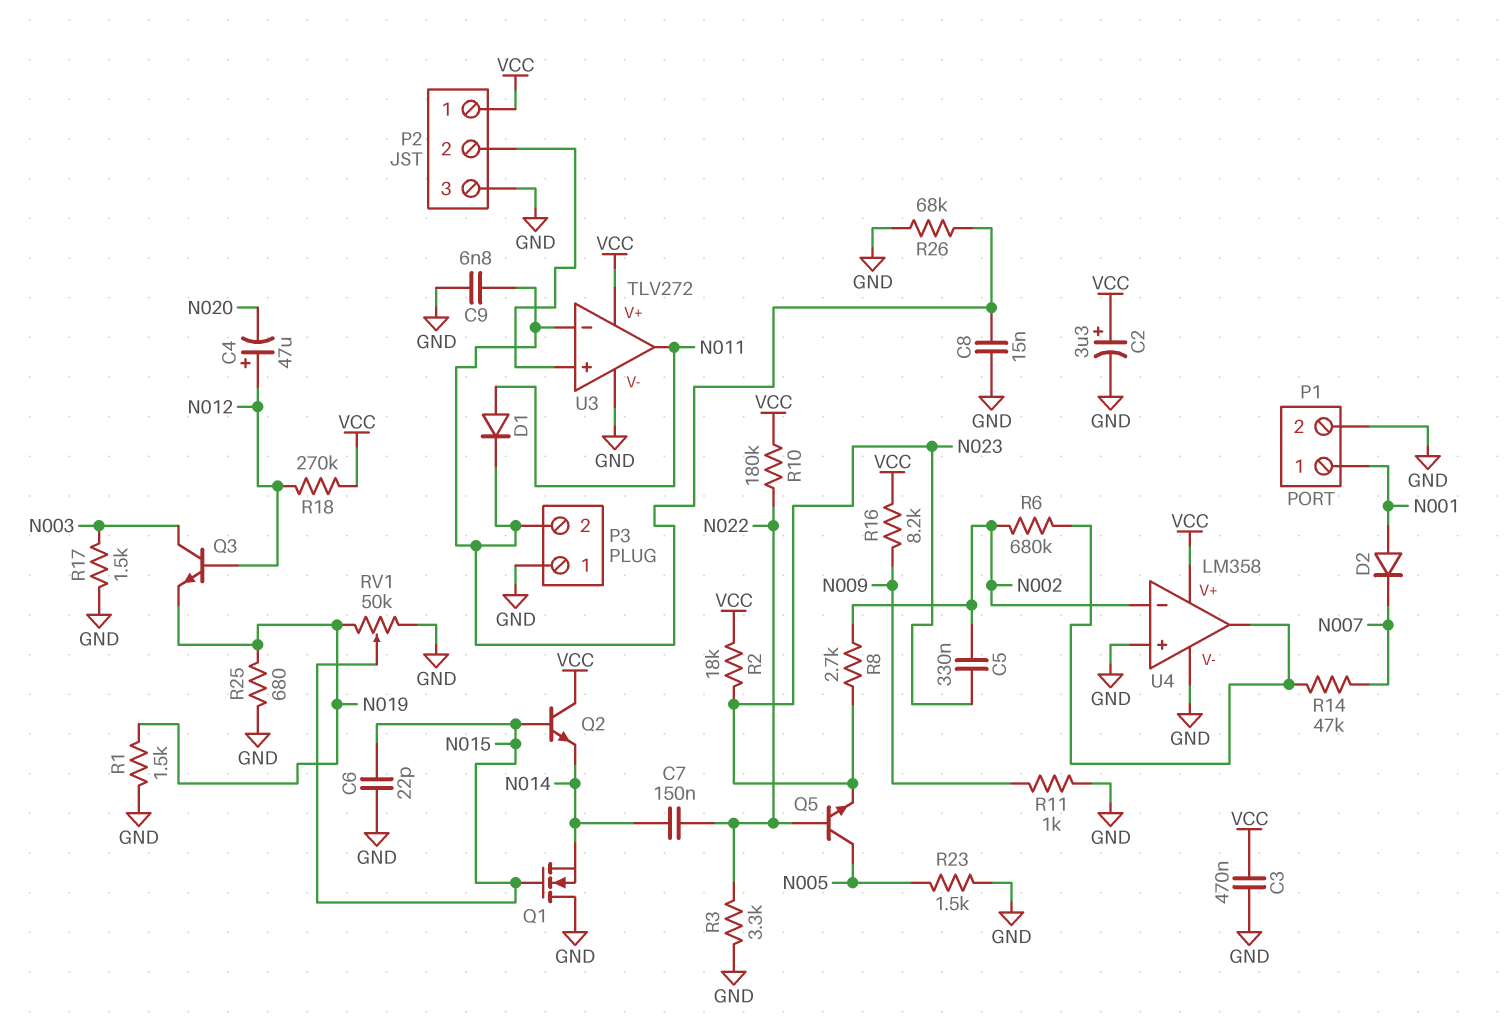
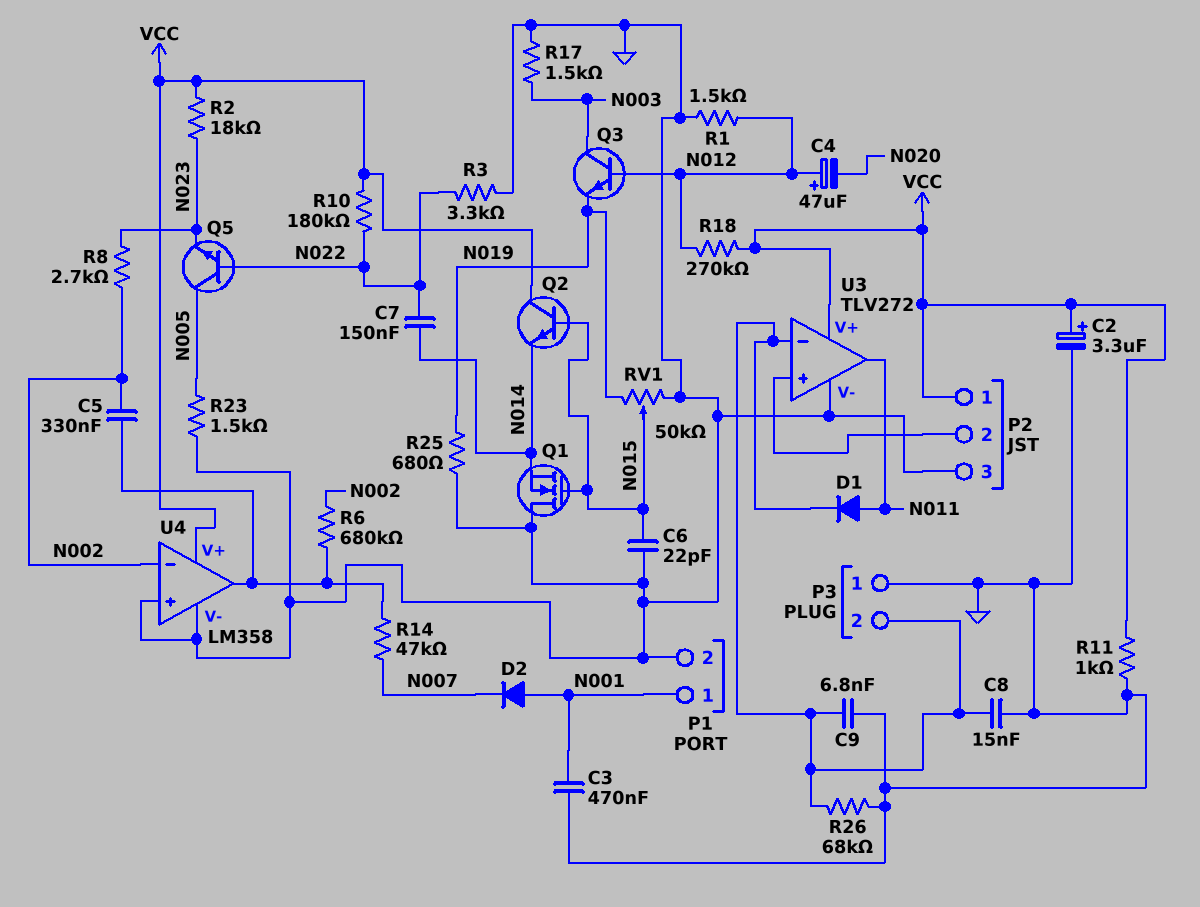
C3: 470nF (GND, VCC) -> 470nF (GND, N001)
C5: 330nF (N002, N023) -> 330nF (N002, U4/out)
R1: 1.5k (GND, N019) -> 1.5k (GND, N012)
R11: 1k (GND, N009) -> 1k (GND, VCC)
R16: 8.2k (N009, VCC) -> none

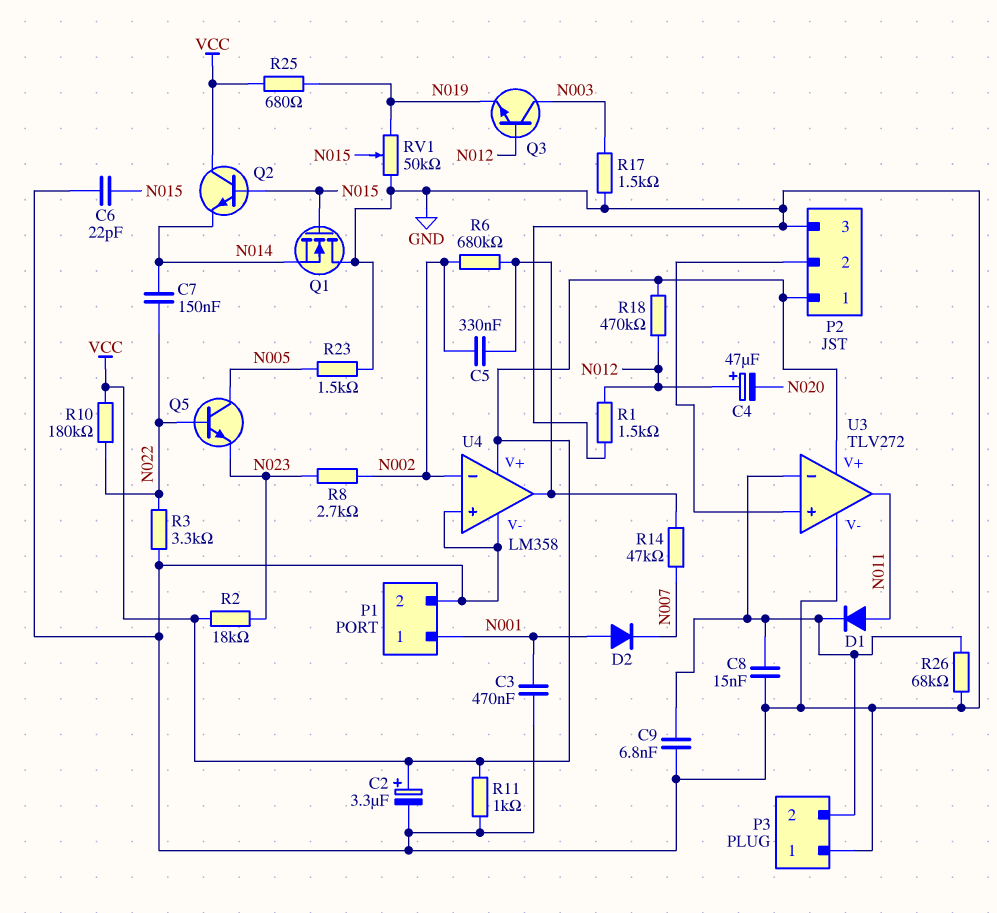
R18: 270k (N012, VCC) -> 470k (N012, VCC)
R25: 680 (GND, N019) -> 680 (N019, VCC)

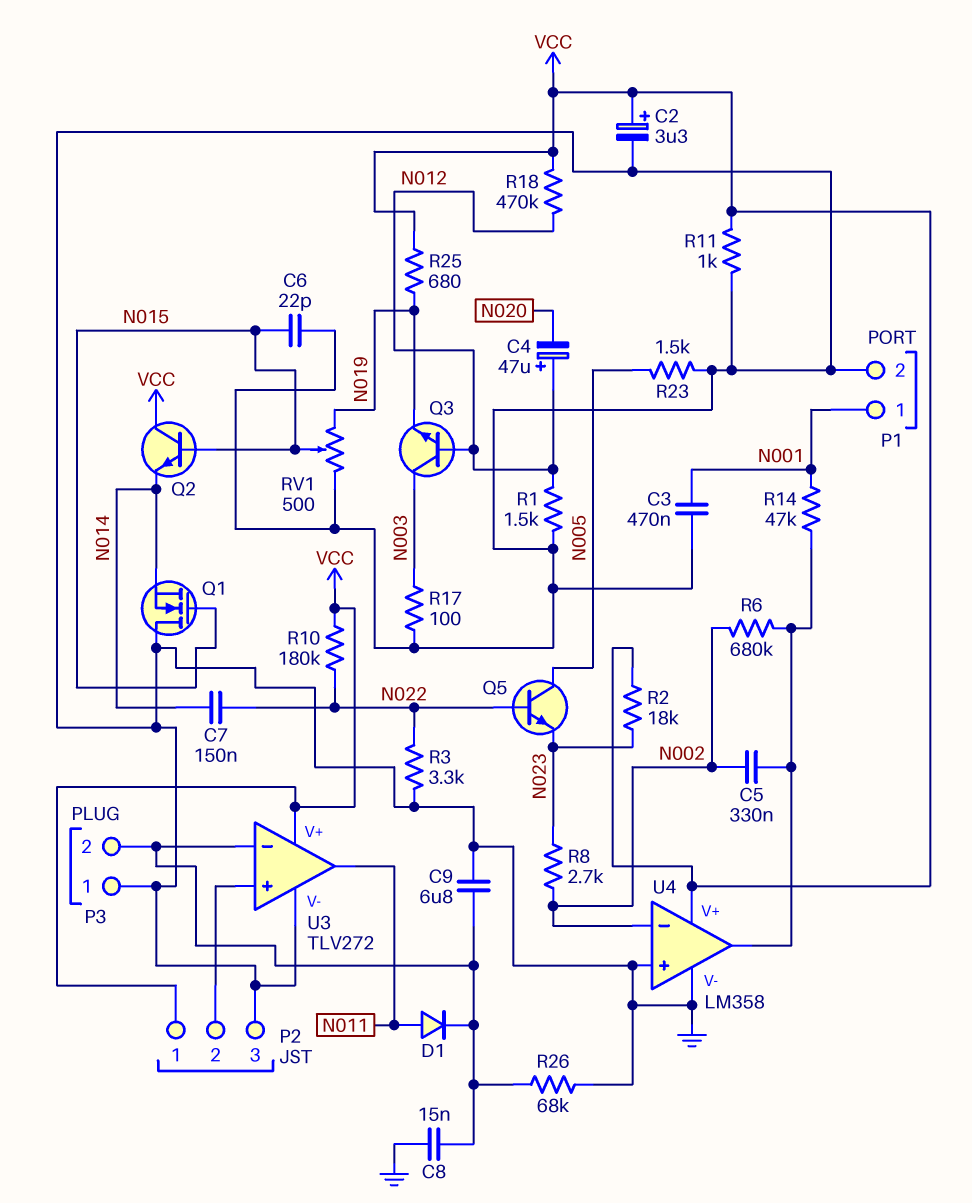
C9: 6.8nF (GND, P3/2) -> 6.8uF (GND, P3/2)
D2: diode (A N001, K N007) -> none
R14: 47k (N007, U4/out) -> 47k (N001, U4/out)
R17: 1.5k (GND, N003) -> 100 (GND, N003)
RV1: 50k (GND, N019, wiper N015) -> 500 (GND, N019, wiper N015)

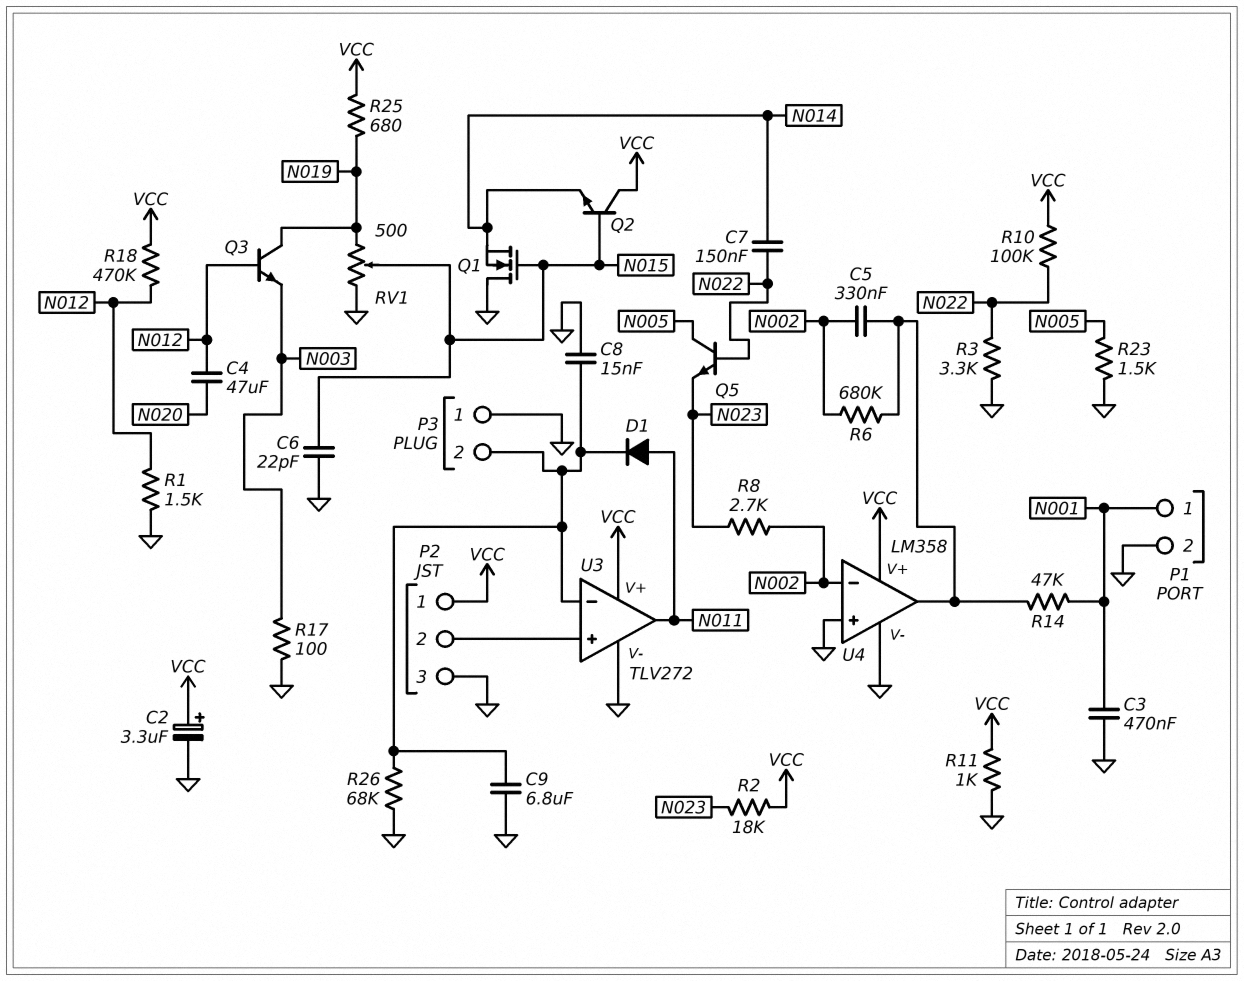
C4: 47uF (plus N012, minus N020) -> 47uF (N012, N020)
Q3: NPN (B N012, C N003, E N019) -> NPN (B N012, C N019, E N003)
R10: 180k (N022, VCC) -> 100k (N022, VCC)

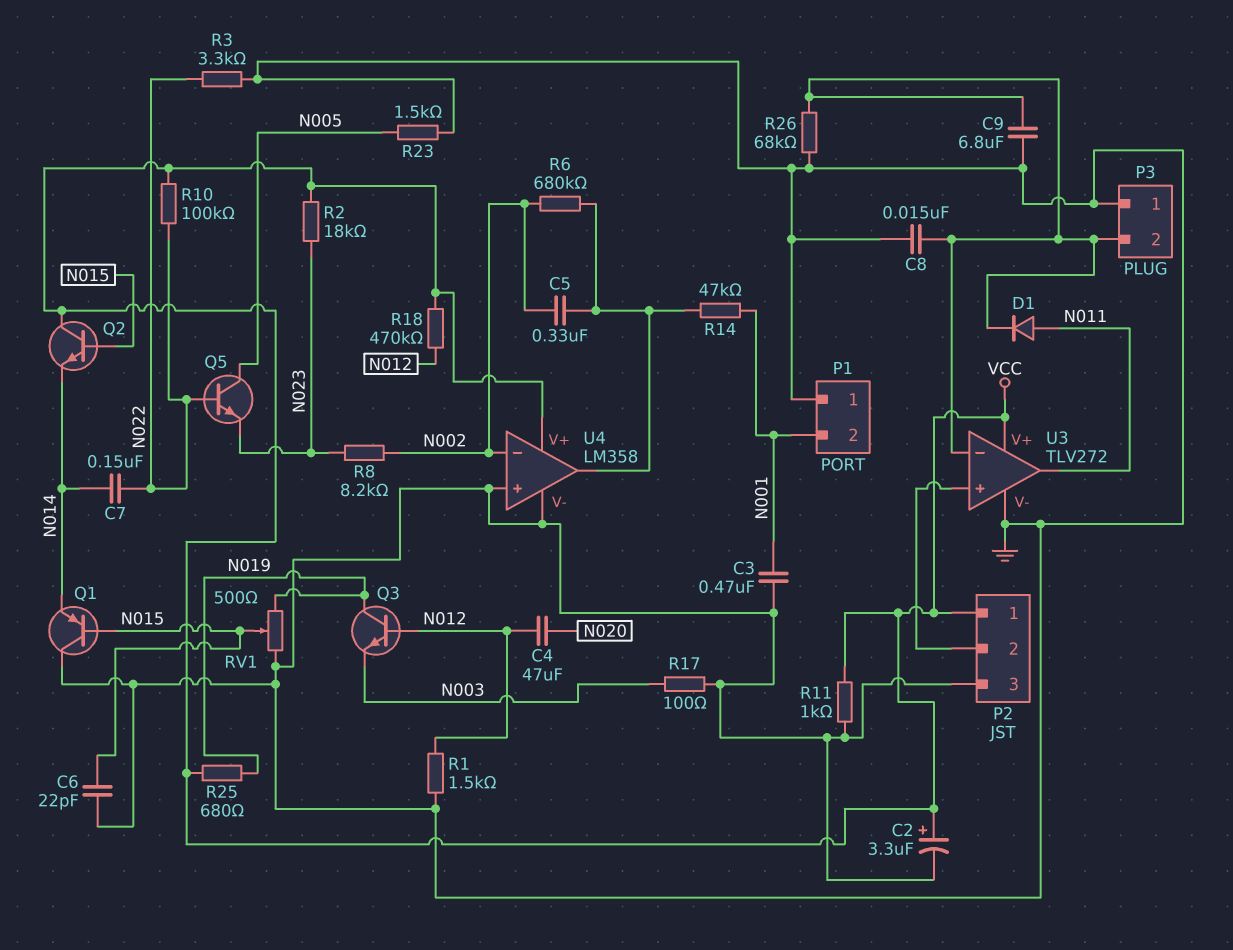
P1 pin 1: N001 -> GND
P1 pin 2: GND -> N001
Q1: NMOS (G N015, D GND, S N014) -> PNP (B N015, C GND, E N014)
R8: 2.7k (N002, N023) -> 8.2k (N002, N023)

